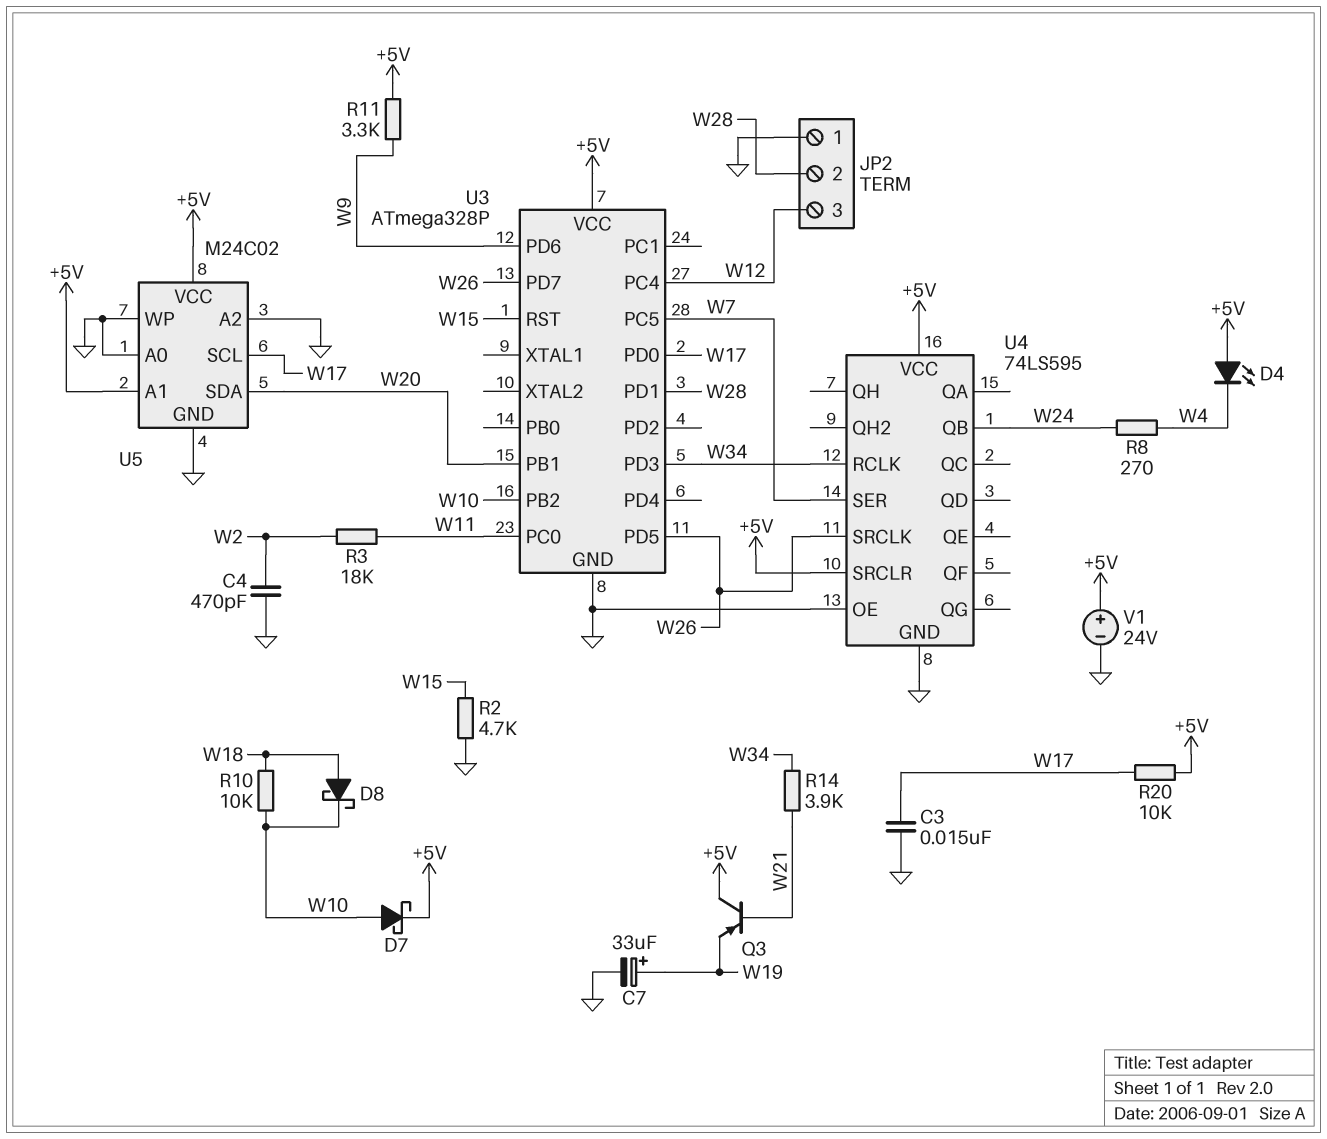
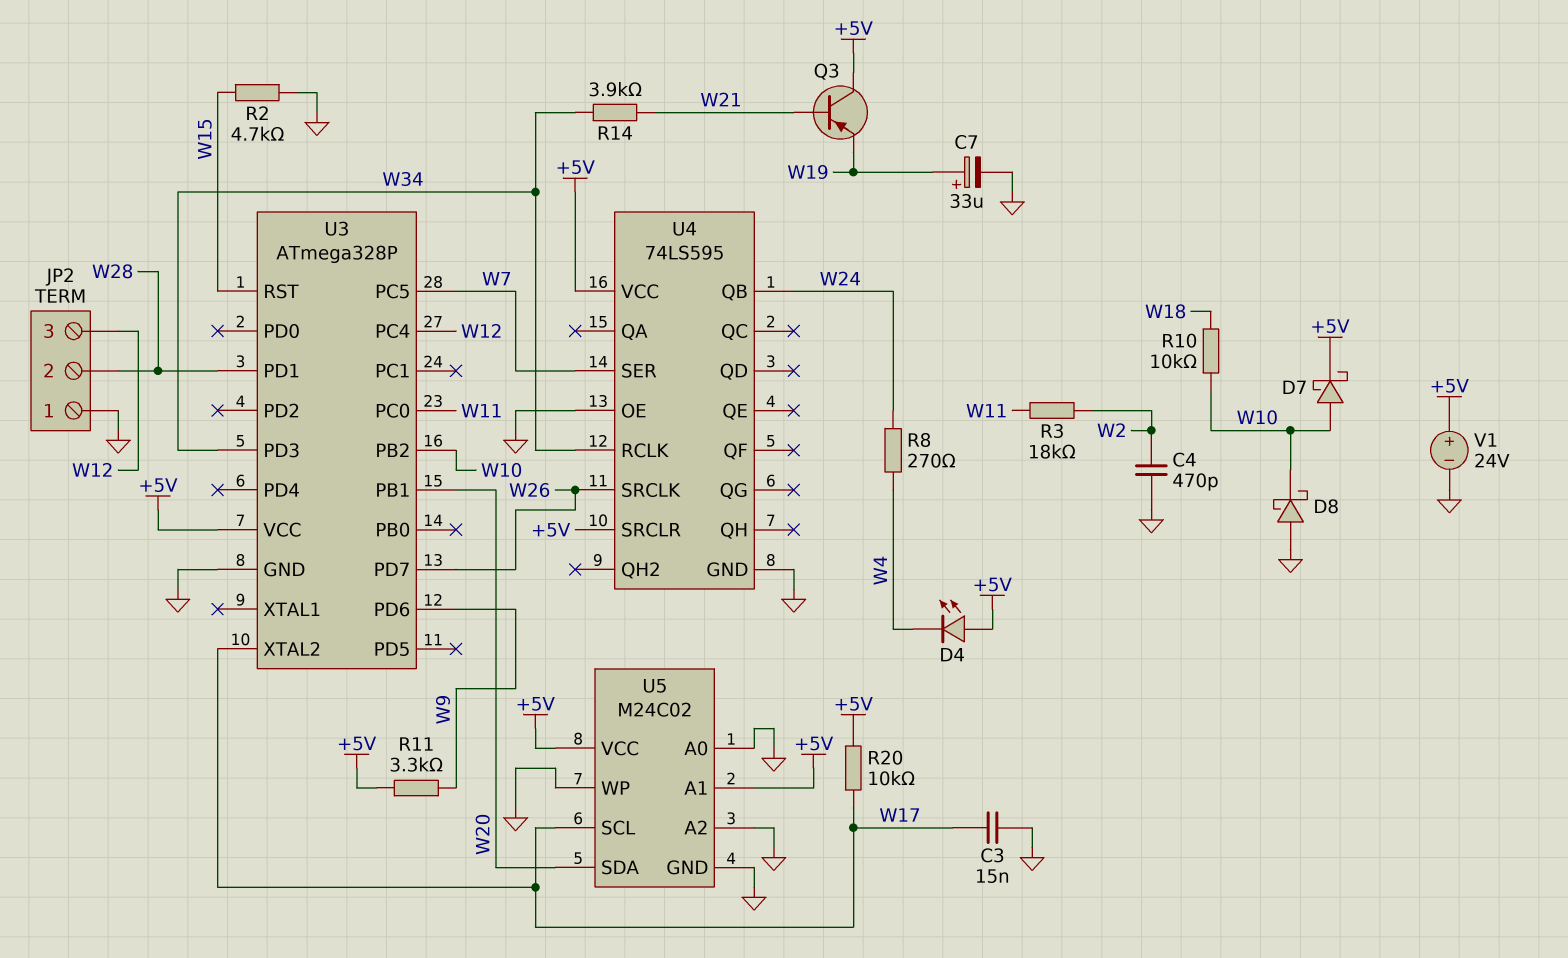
D8: schottky (A W18, K W10) -> schottky (A GND, K W10)
U3 pin PD0: W17 -> none
U3 pin PD5: W26 -> none
U3 pin XTAL2: none -> W17

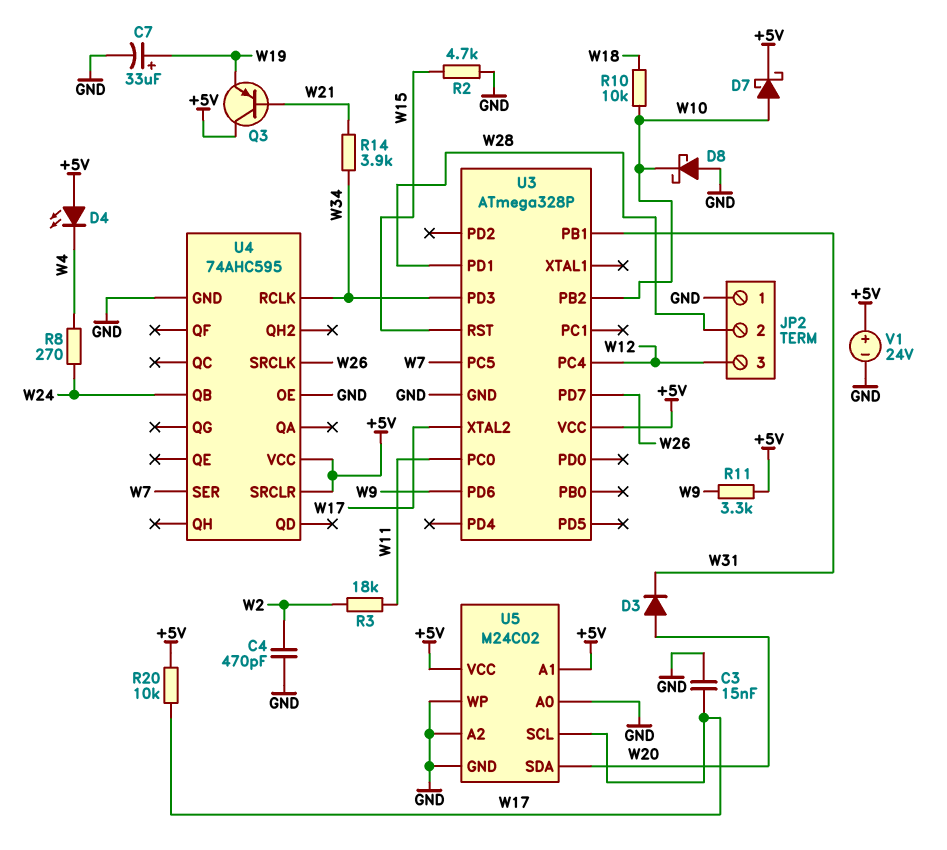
D3: none -> diode (A W20, K W31)
U3 pin PB1: W20 -> W31
U4: 74LS595 -> 74AHC595

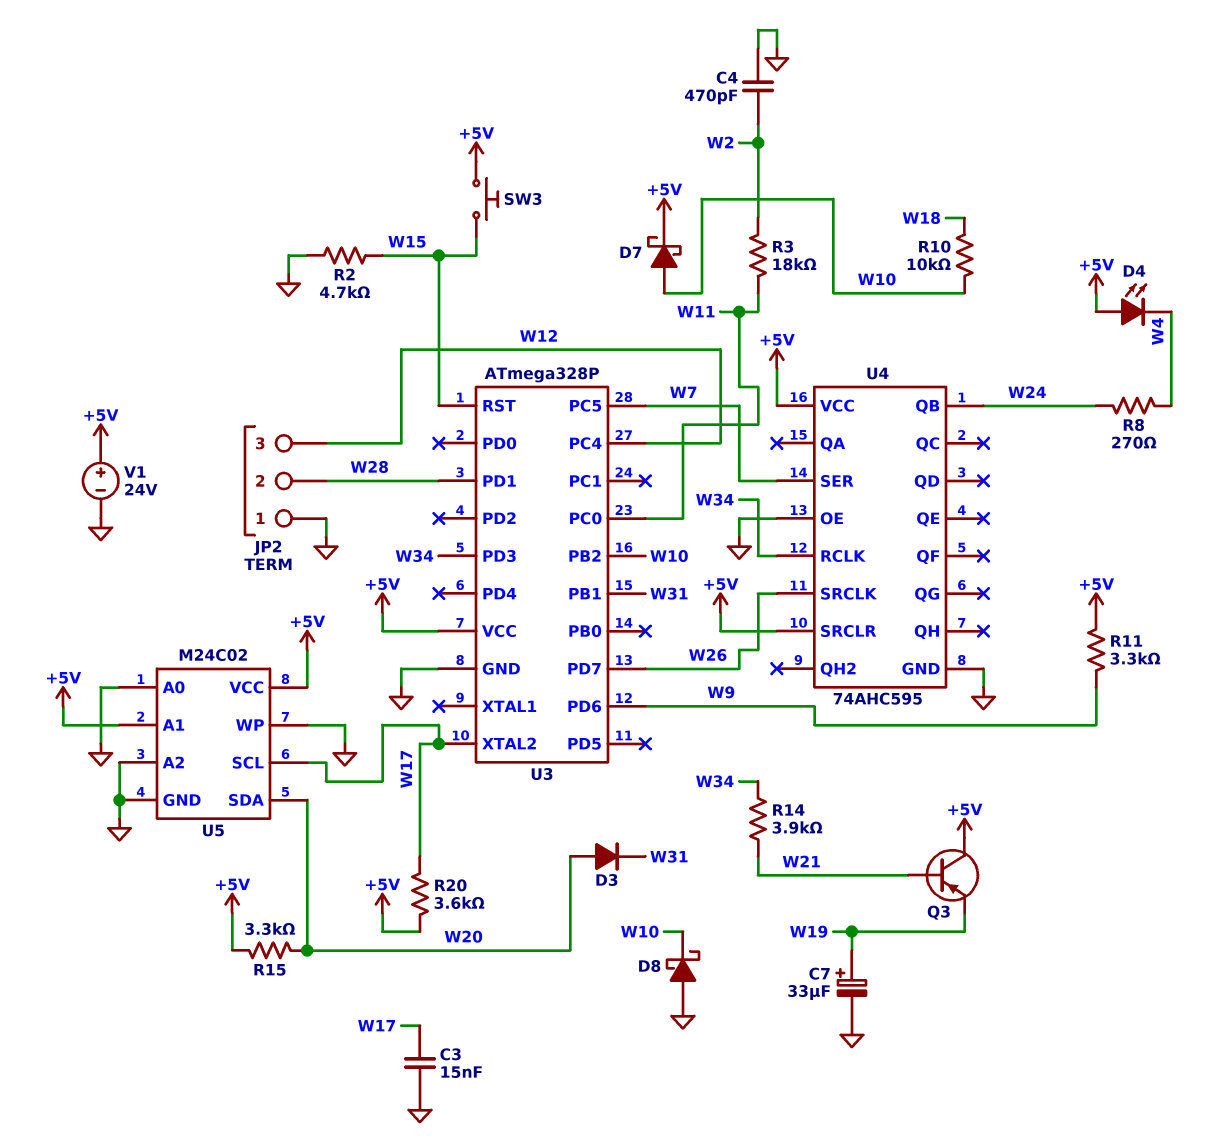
R15: none -> 3.3k (+5V, W20)
R20: 10k (+5V, W17) -> 3.6k (+5V, W17)
SW3: none -> button (+5V, W15)

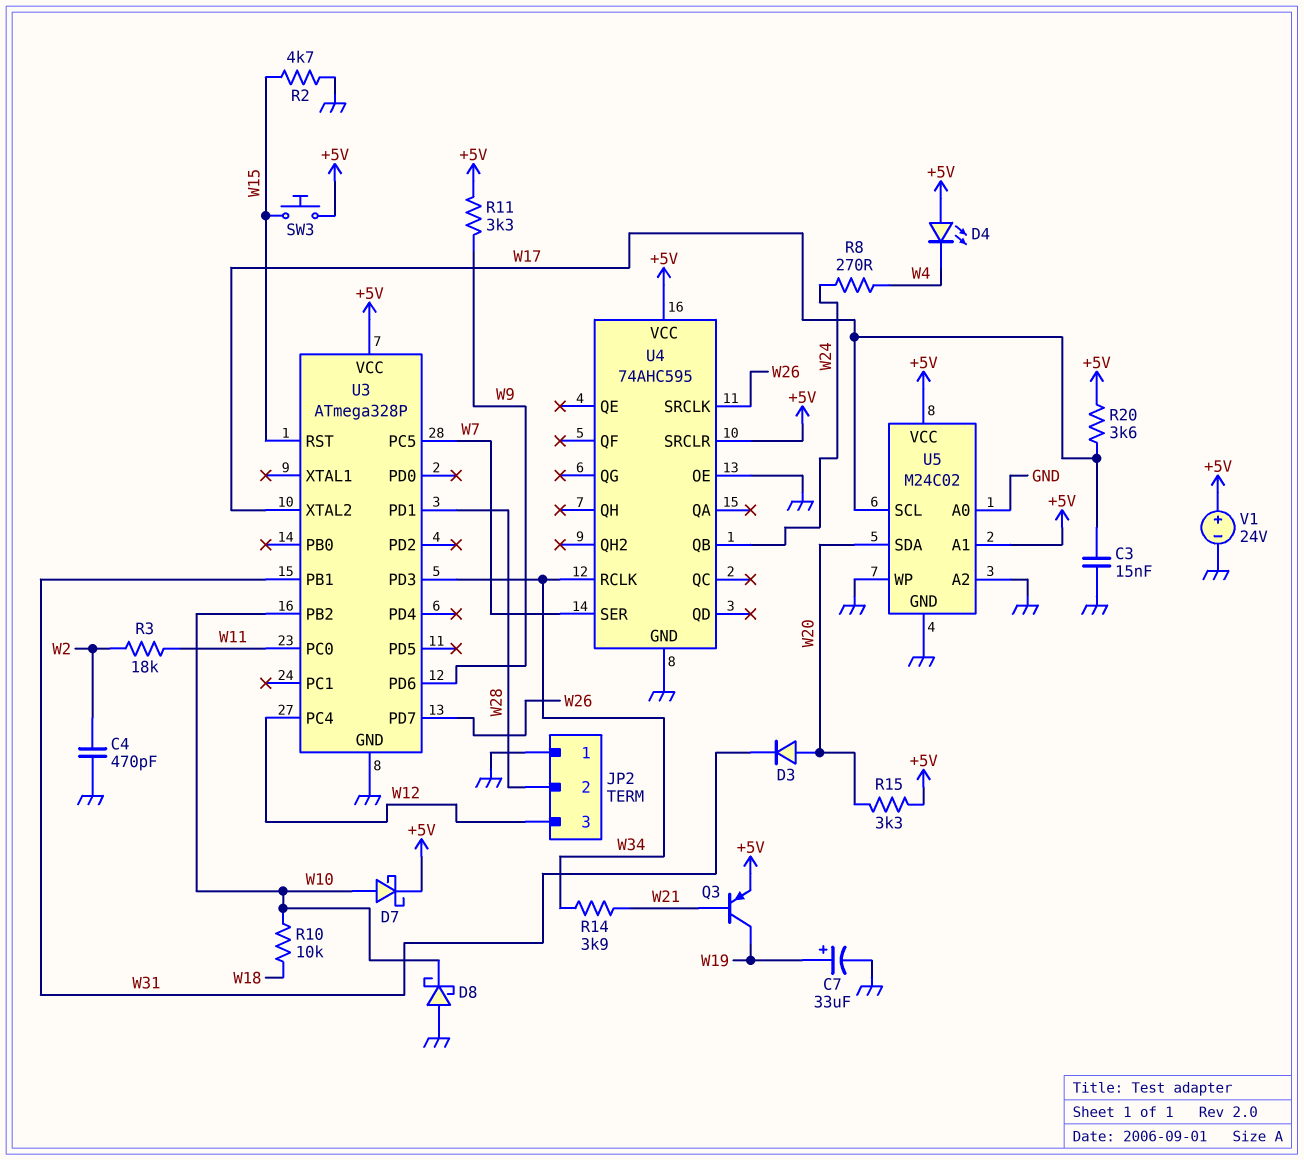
Q3: PNP (B W21, C +5V, E W19) -> PNP (B W21, C W19, E +5V)

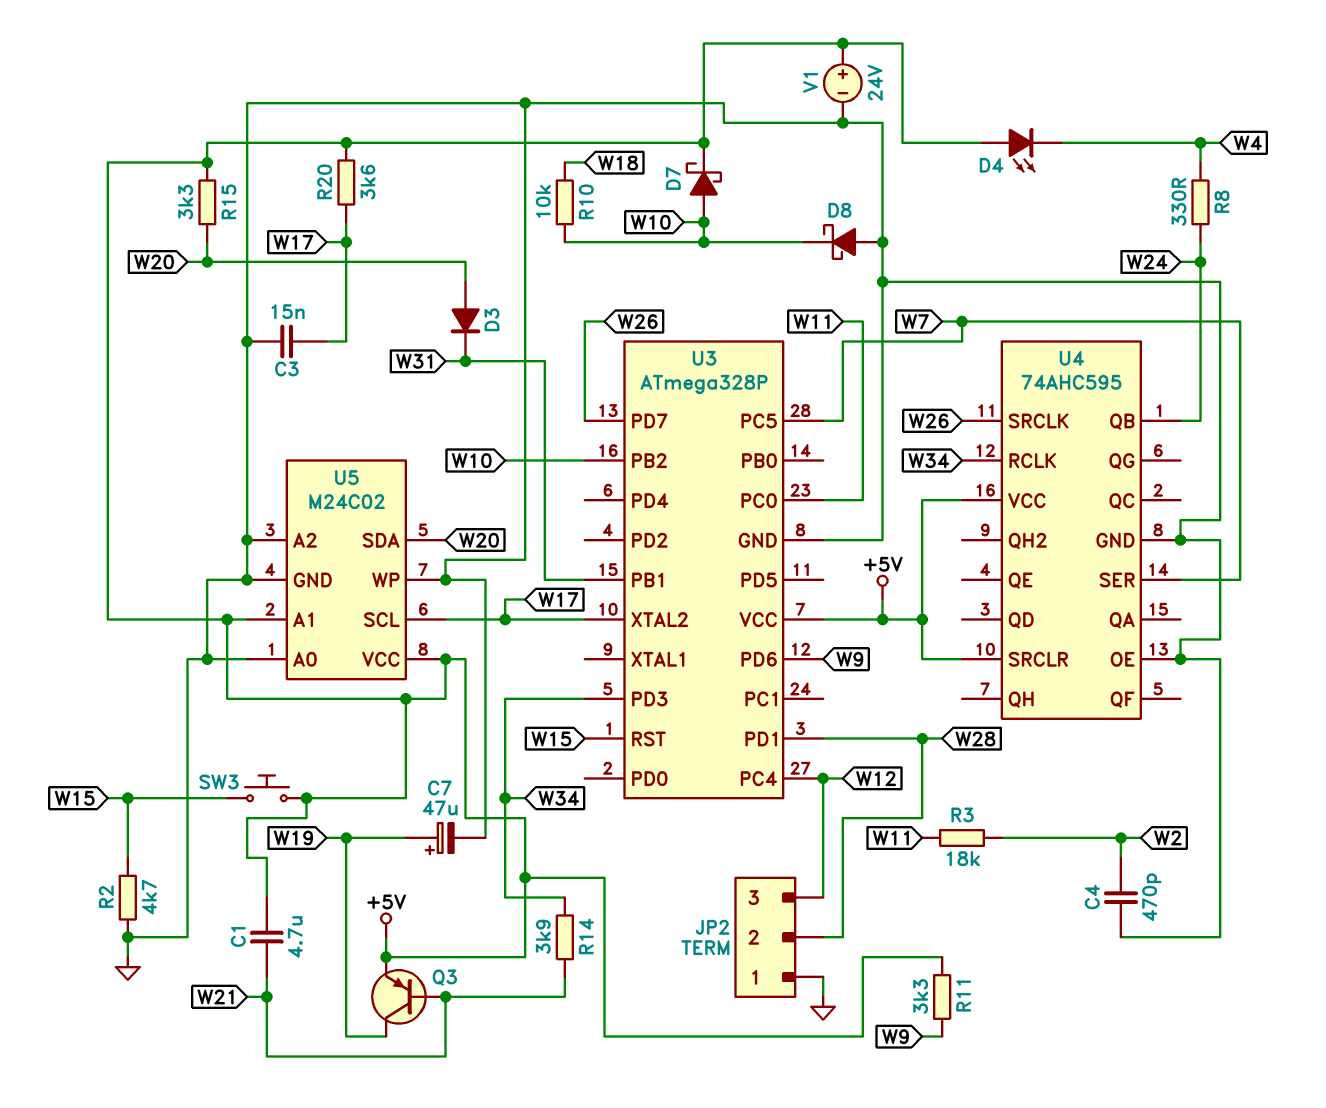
C1: none -> 4.7uF (+5V, W21)
C7: 33uF (plus W19, minus GND) -> 47uF (plus W19, minus GND)
R8: 270 (W4, W24) -> 330 (W4, W24)

